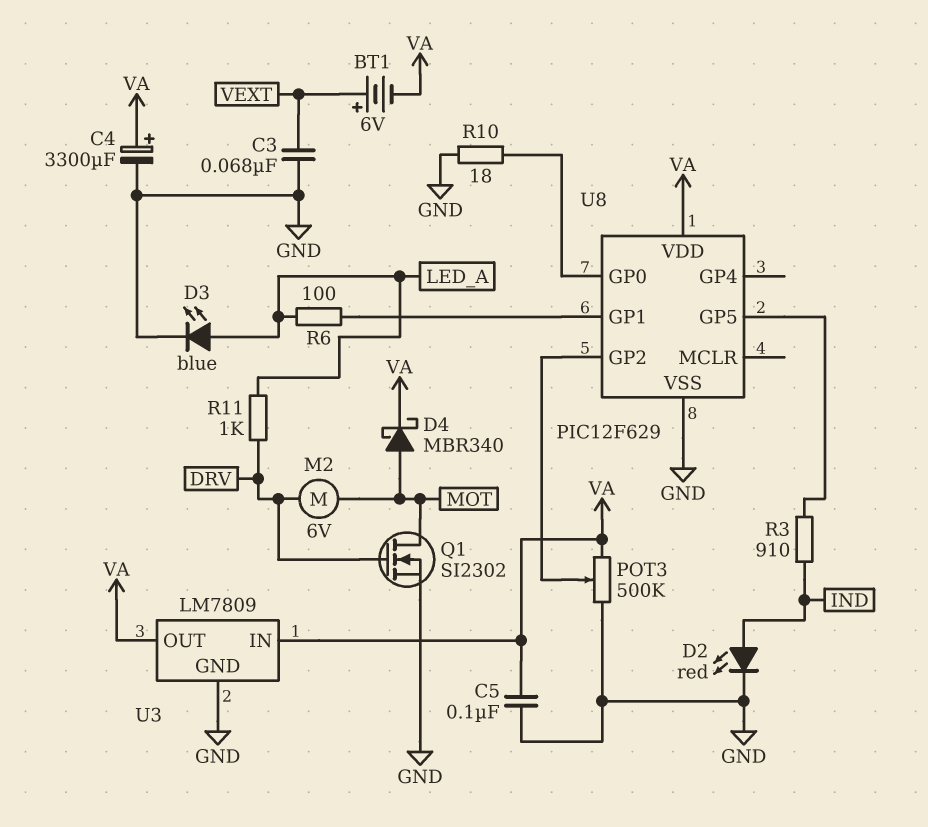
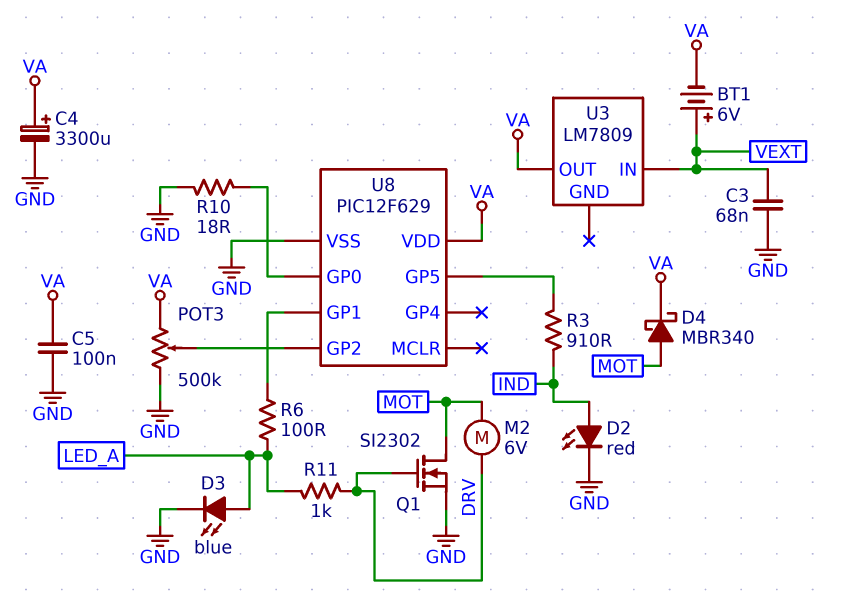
U3 pin GND: GND -> none
U3 pin IN: VA -> VEXT

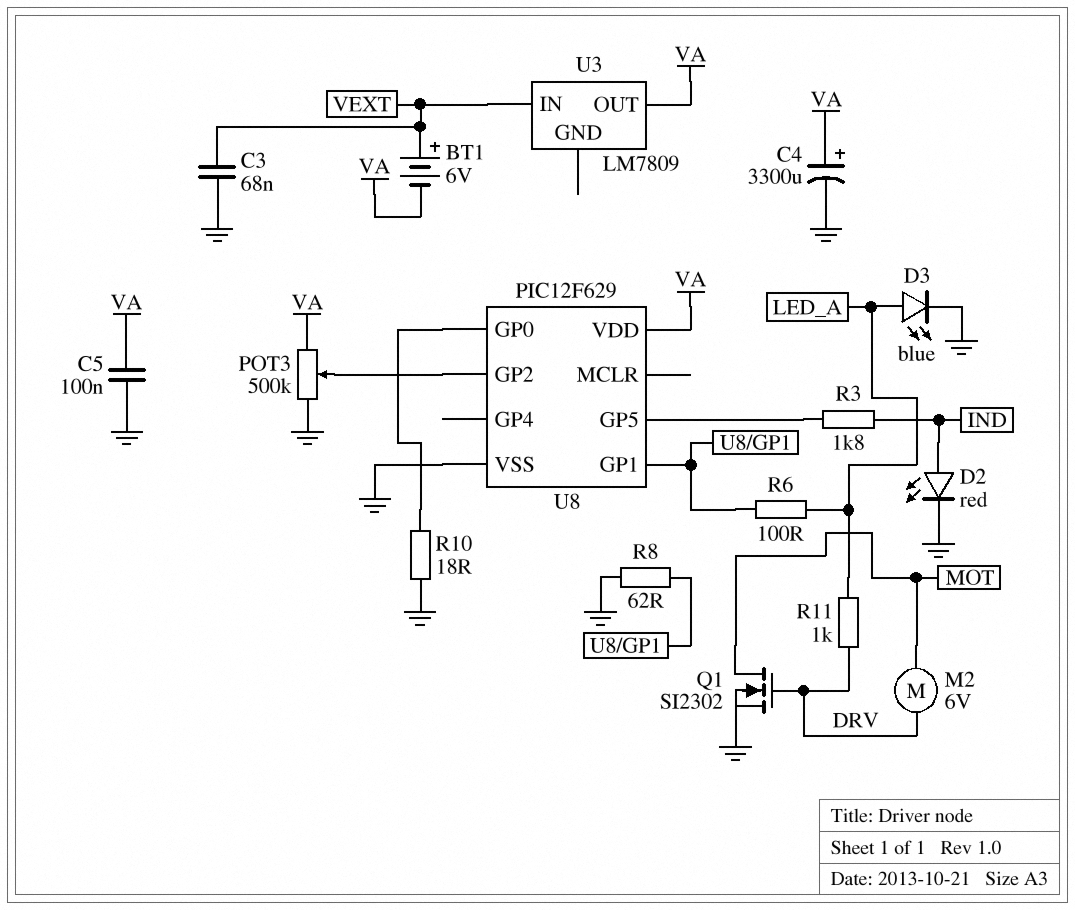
D4: schottky MBR340 (A MOT, K VA) -> none
R3: 910 (IND, U8/GP5) -> 1.8k (IND, U8/GP5)
R8: none -> 62 (GND, U8/GP1)

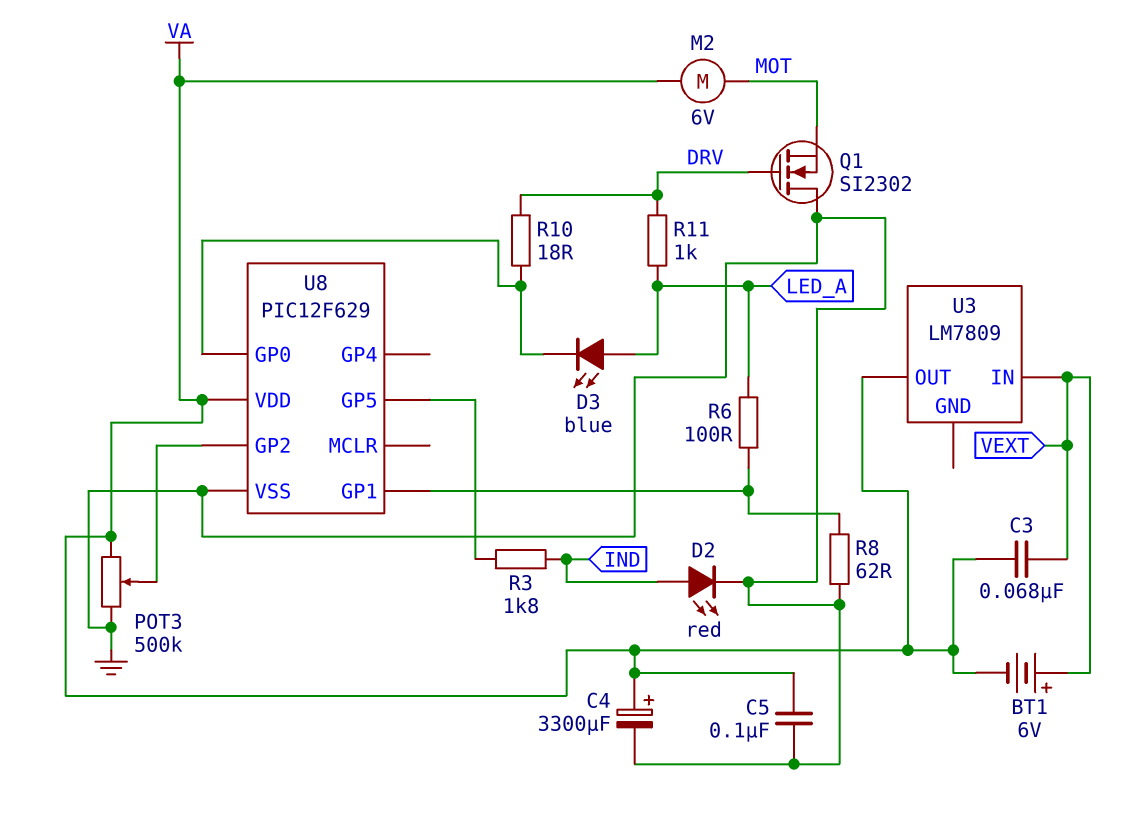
C3: 68nF (GND, VEXT) -> 68nF (VA, VEXT)
D3: LED blue (A LED_A, K GND) -> LED blue (A LED_A, K U8/GP0)
M2: motor 6V (DRV, MOT) -> motor 6V (MOT, VA)
Q1: NMOS SI2302 (G DRV, D MOT, S GND) -> NMOS SI2302 (G DRV, D GND, S MOT)
R10: 18 (GND, U8/GP0) -> 18 (DRV, U8/GP0)

